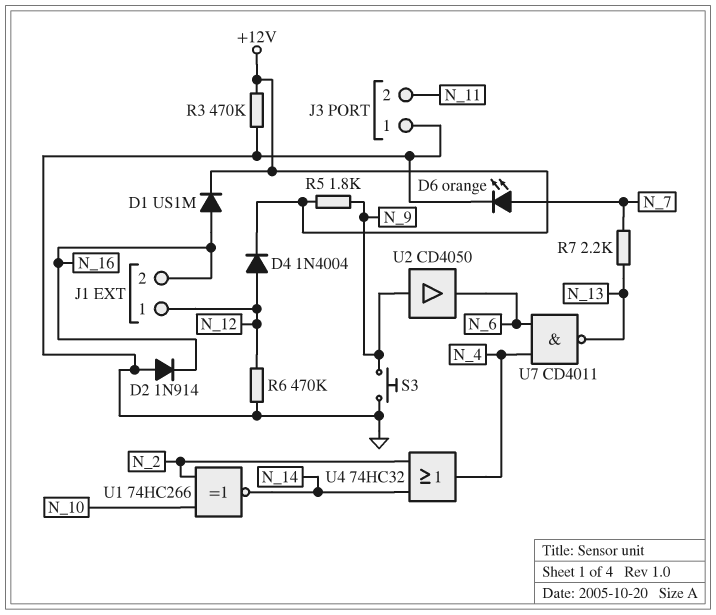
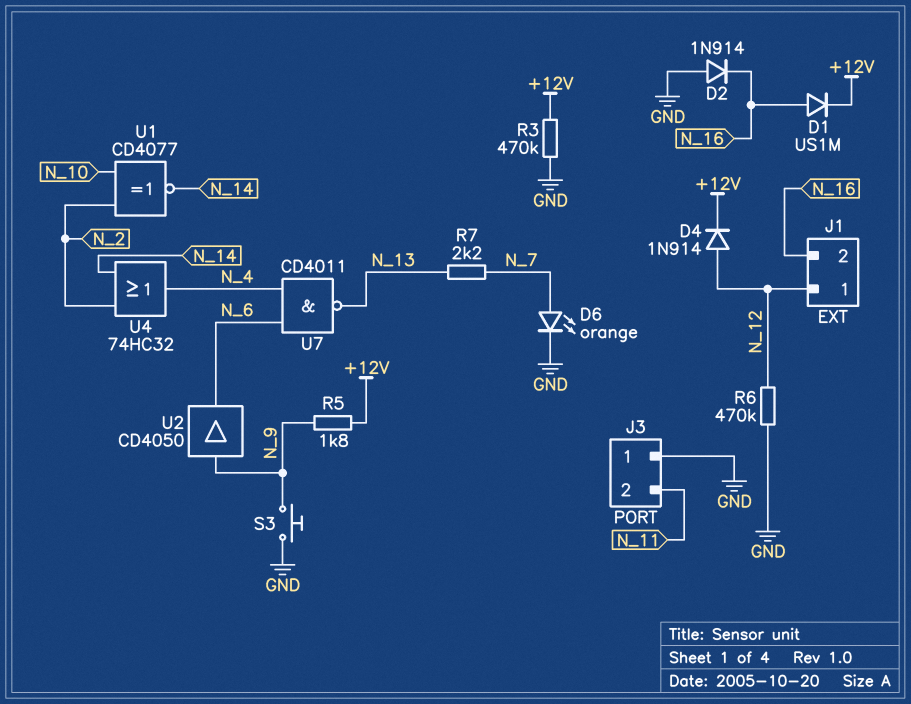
D4: diode 1N4004 (A N_12, K +12V) -> diode 1N914 (A N_12, K +12V)
U1: XNOR 74HC266 (in N_2, in N_10, out N_14) -> XNOR CD4077 (in N_2, in N_10, out N_14)

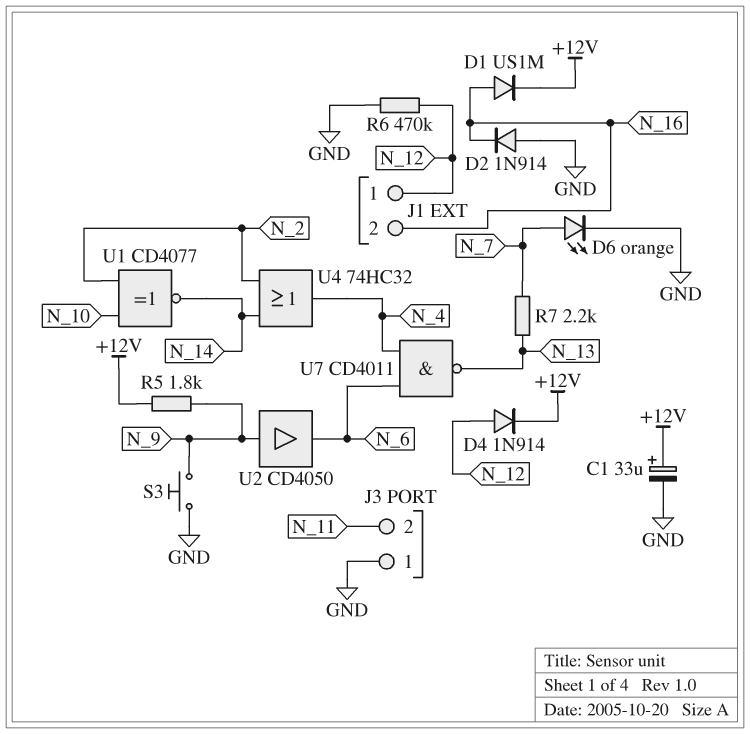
C1: none -> 33uF (plus +12V, minus GND)
R3: 470k (+12V, GND) -> none

